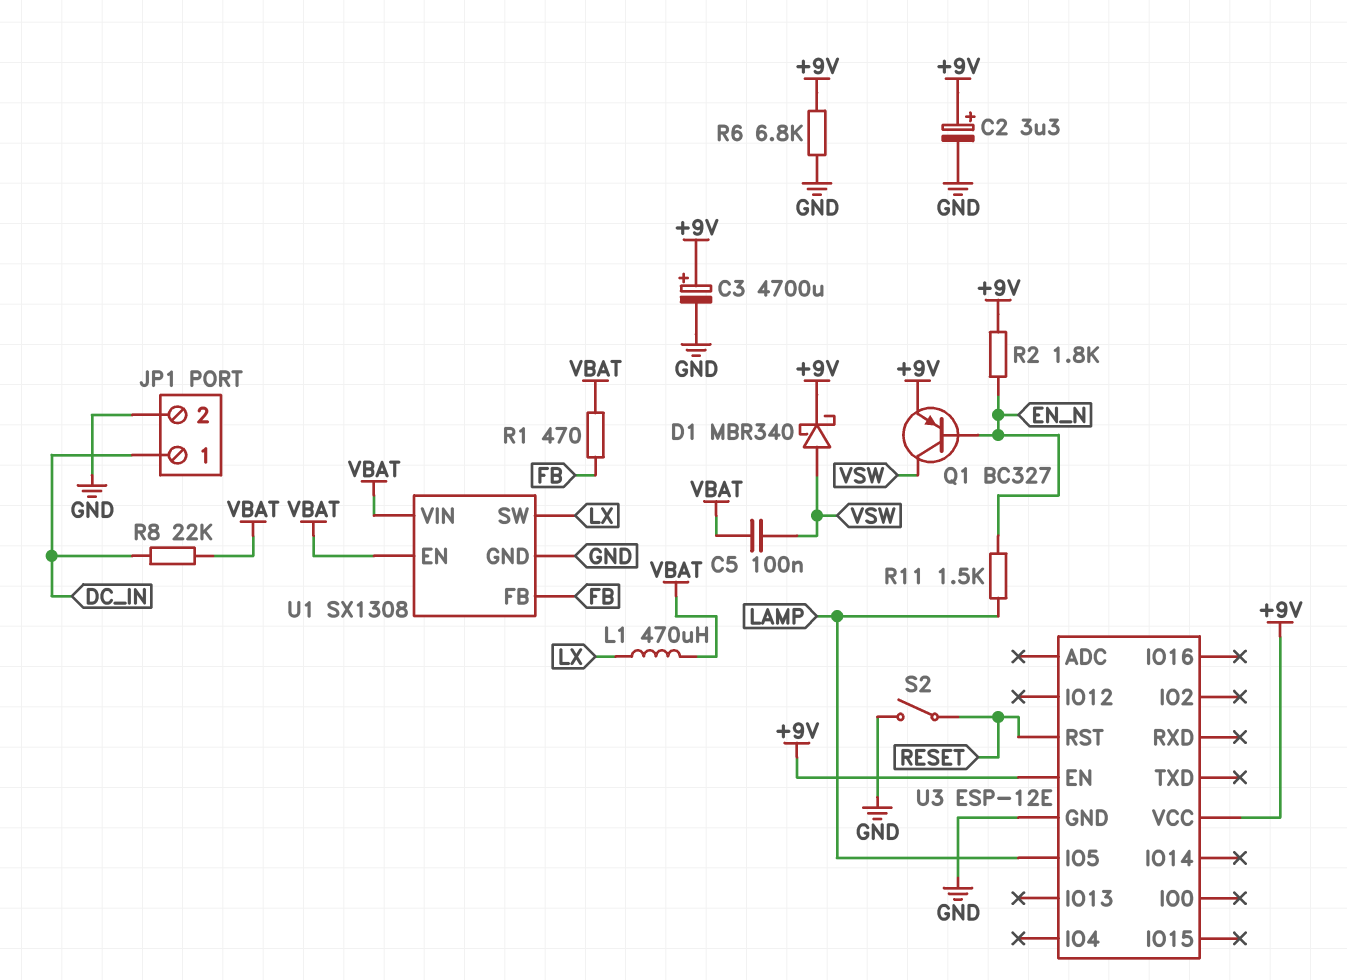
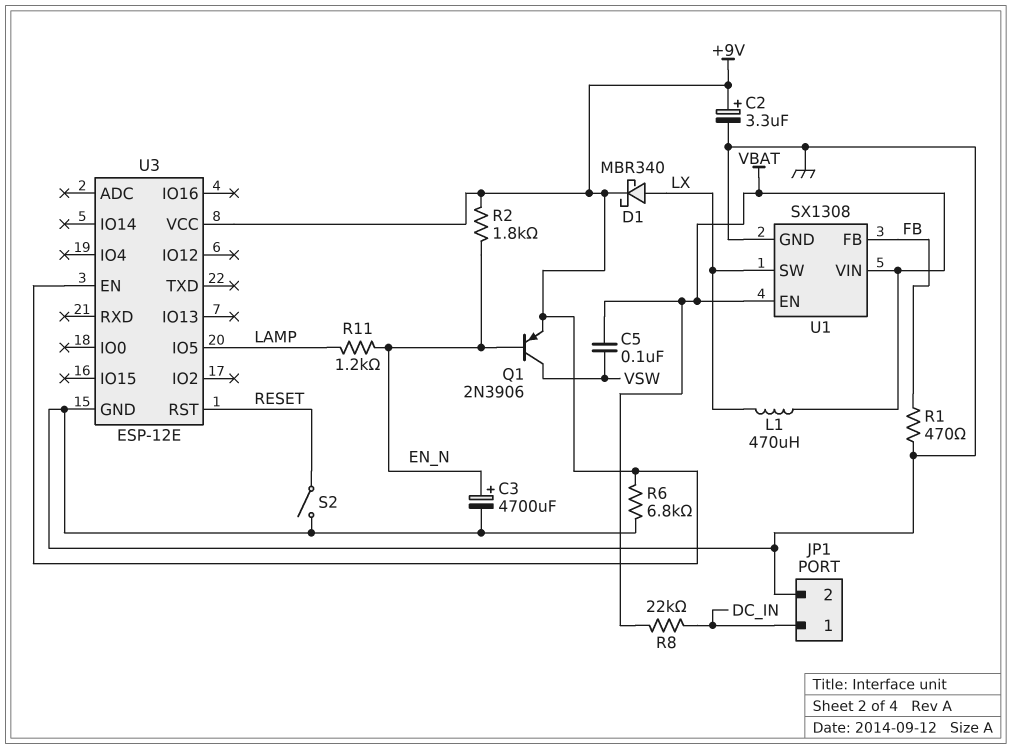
C3: 4700uF (plus +9V, minus GND) -> 4700uF (plus EN_N, minus GND)
D1: schottky MBR340 (A VSW, K +9V) -> schottky MBR340 (A LX, K +9V)
Q1: PNP BC327 (B EN_N, C VSW, E +9V) -> PNP 2N3906 (B EN_N, C VSW, E +9V)
R1: 470 (FB, VBAT) -> 470 (FB, GND)
R11: 1.5k (EN_N, LAMP) -> 1.2k (EN_N, LAMP)

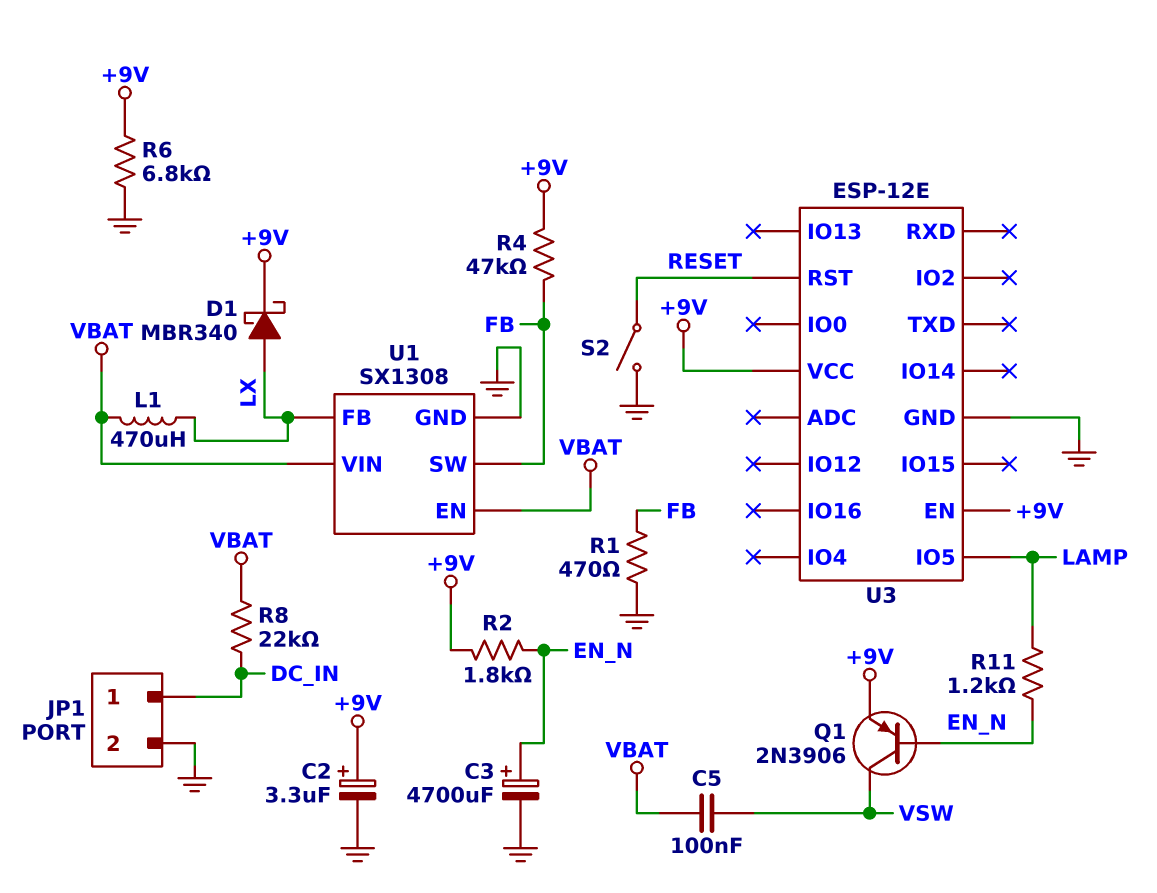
R4: none -> 47k (+9V, FB)
U1 pin FB: FB -> LX
U1 pin SW: LX -> FB

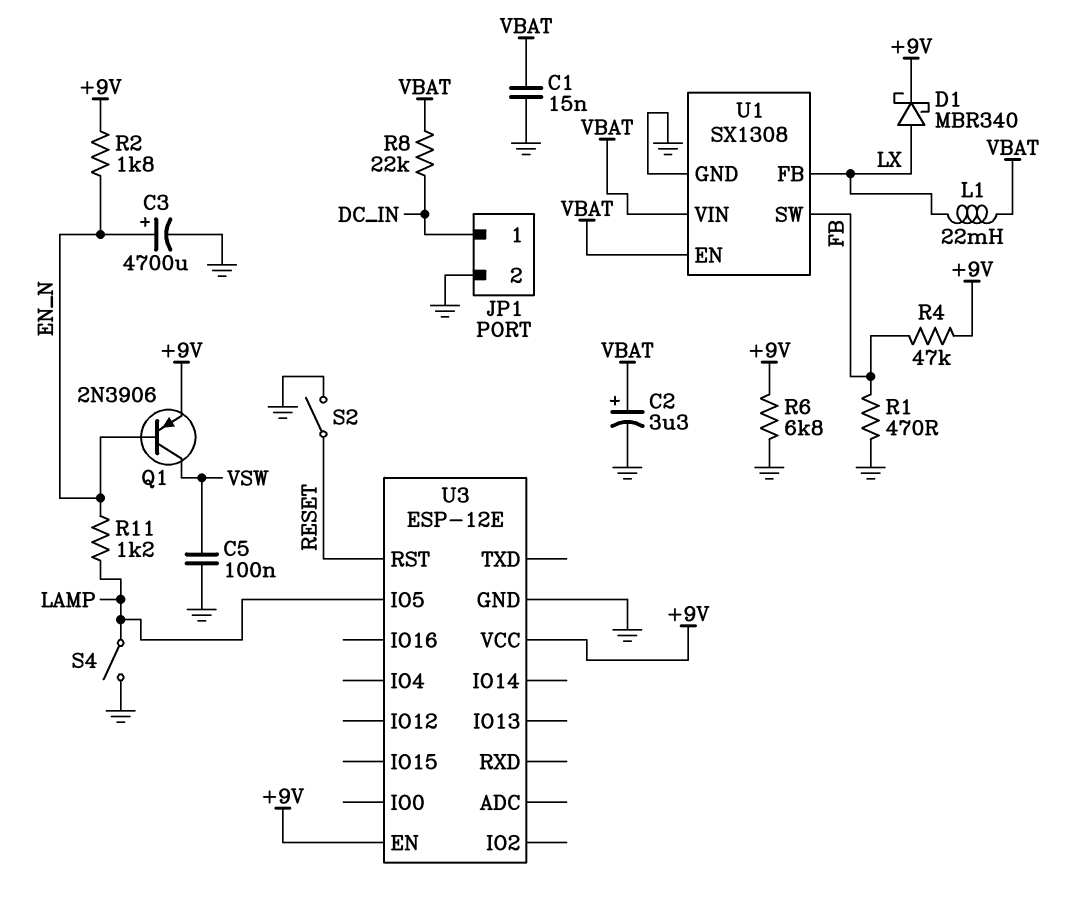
C1: none -> 15nF (GND, VBAT)
C2: 3.3uF (plus +9V, minus GND) -> 3.3uF (plus VBAT, minus GND)
C5: 100nF (VBAT, VSW) -> 100nF (GND, VSW)
L1: 470uH (LX, VBAT) -> 22mH (LX, VBAT)
S4: none -> switch (GND, LAMP)

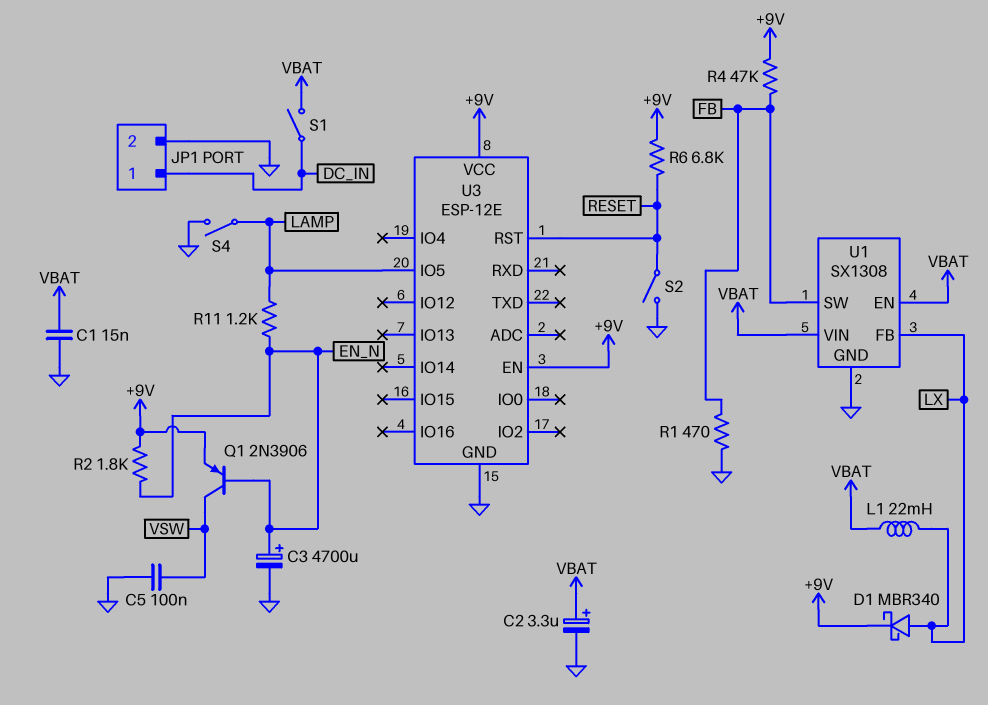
R6: 6.8k (+9V, GND) -> 6.8k (+9V, RESET)
R8: 22k (DC_IN, VBAT) -> none
S1: none -> switch (DC_IN, VBAT)

